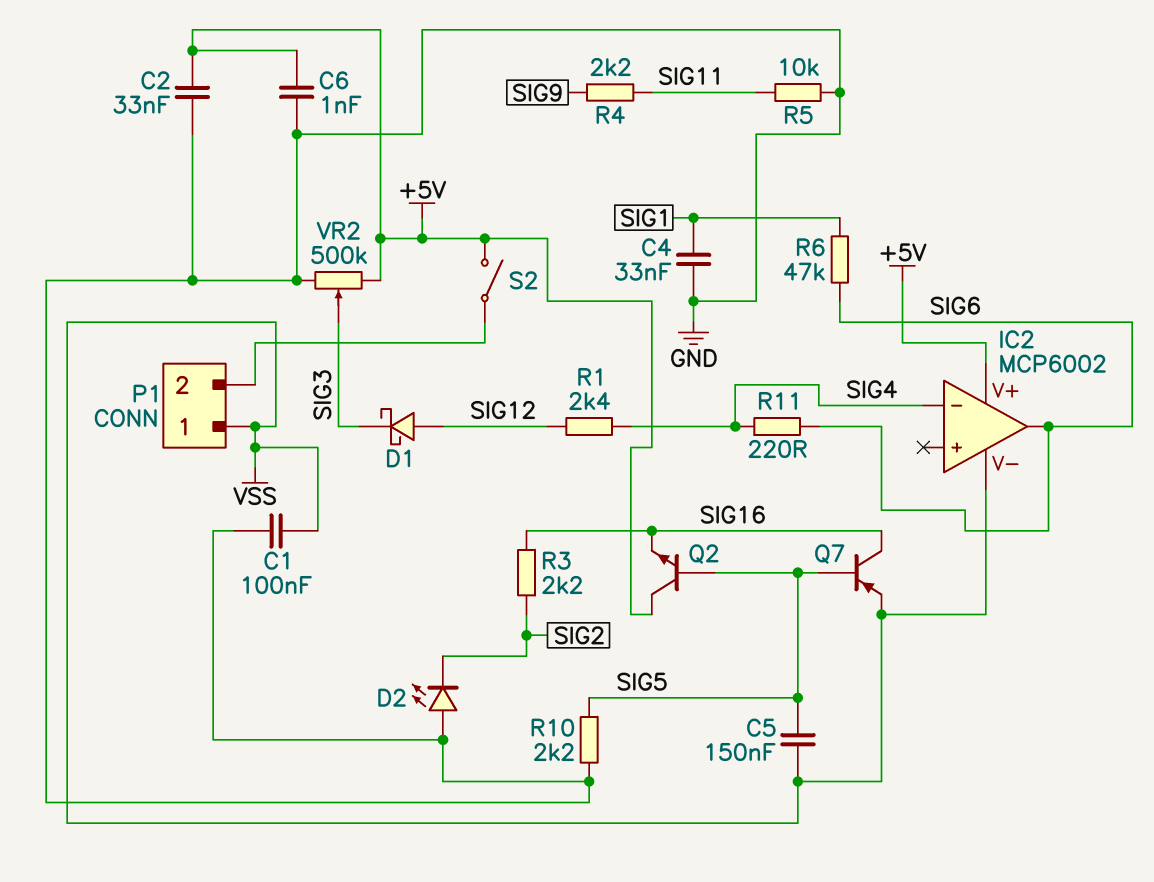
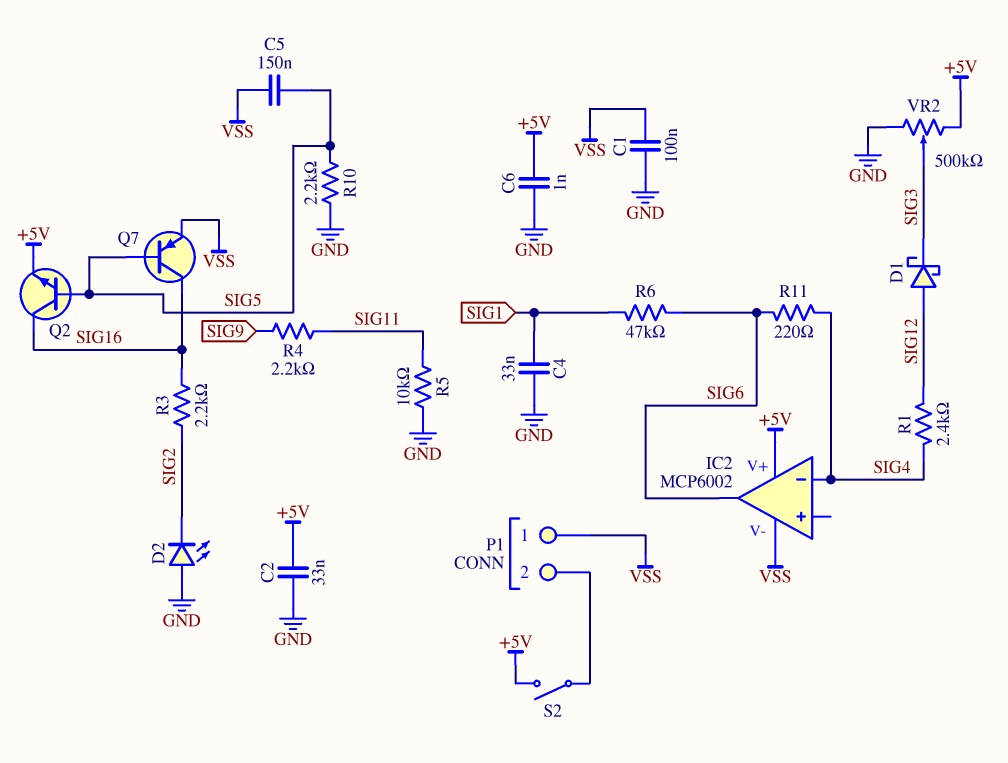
Q2: NPN (B SIG5, C +5V, E SIG16) -> NPN (B SIG5, C SIG16, E +5V)

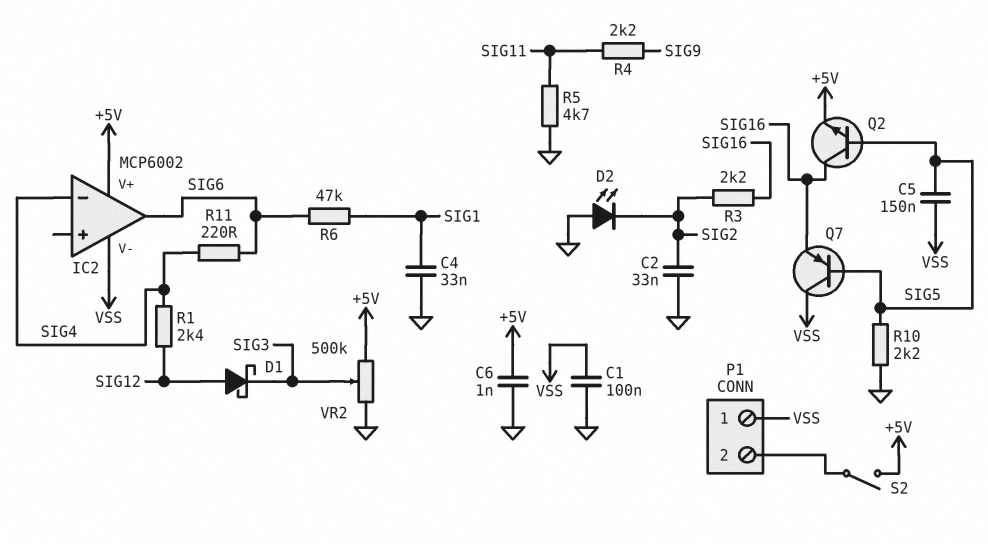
C2: 33nF (+5V, GND) -> 33nF (GND, SIG2)
Q7: PNP (B SIG5, C SIG16, E VSS) -> PNP (B SIG5, C VSS, E SIG16)
R5: 10k (GND, SIG11) -> 4.7k (GND, SIG11)

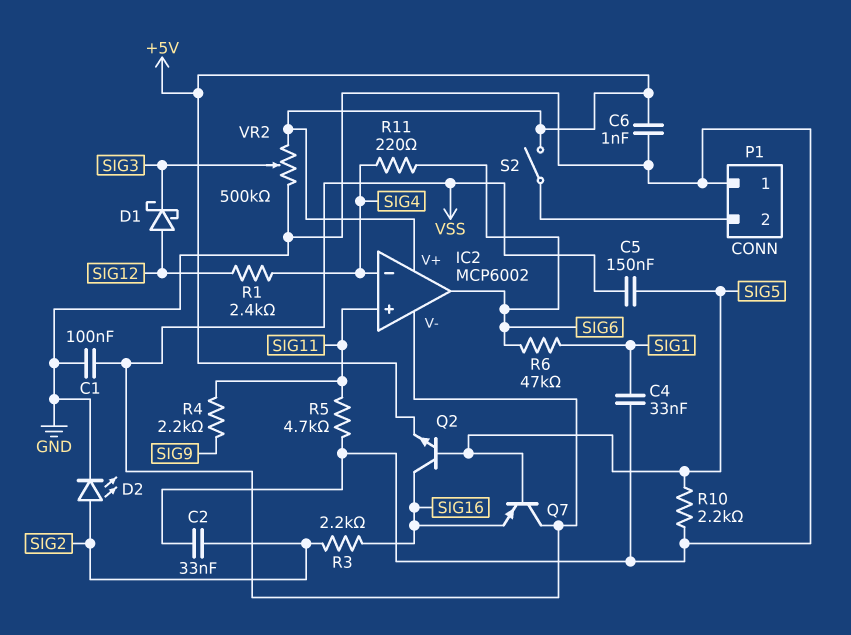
D2: LED (A GND, K SIG2) -> LED (A SIG2, K GND)
IC2 pin in+: none -> SIG11
P1 pin 1: VSS -> GND

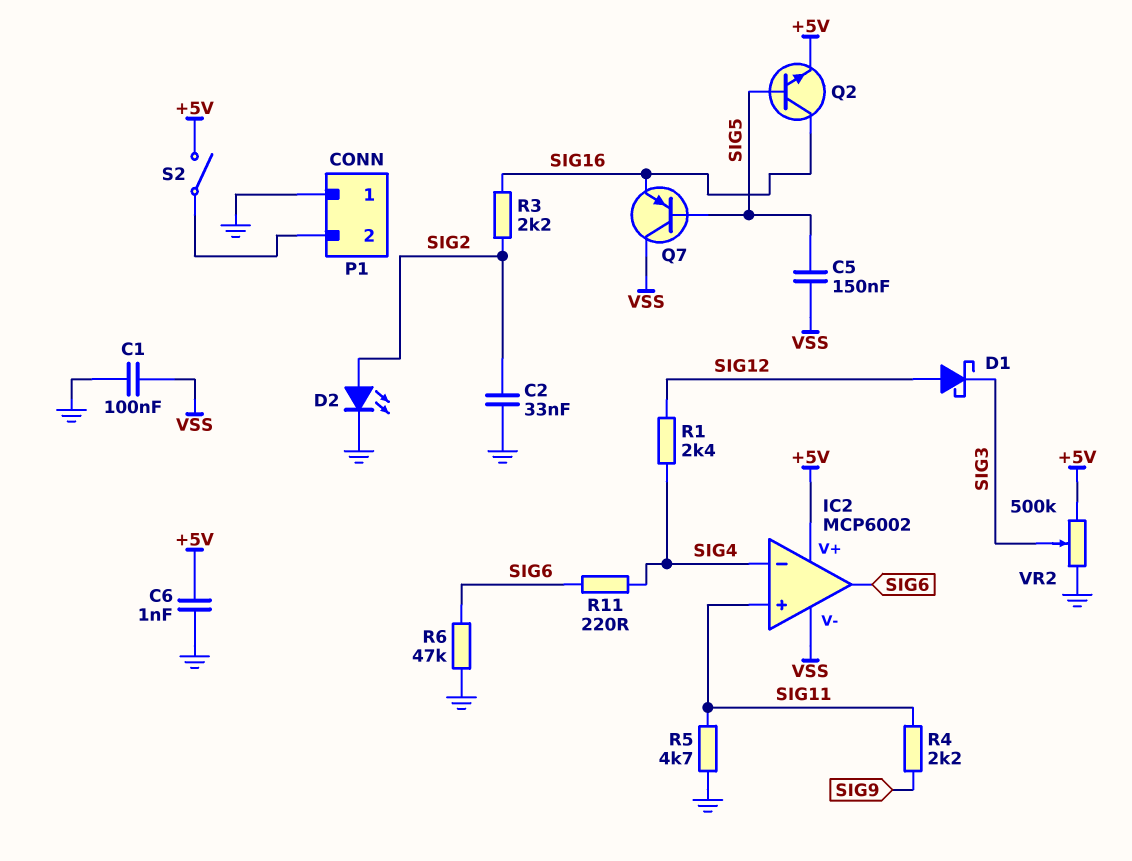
C4: 33nF (GND, SIG1) -> none
R6: 47k (SIG1, SIG6) -> 47k (GND, SIG6)
R10: 2.2k (GND, SIG5) -> none

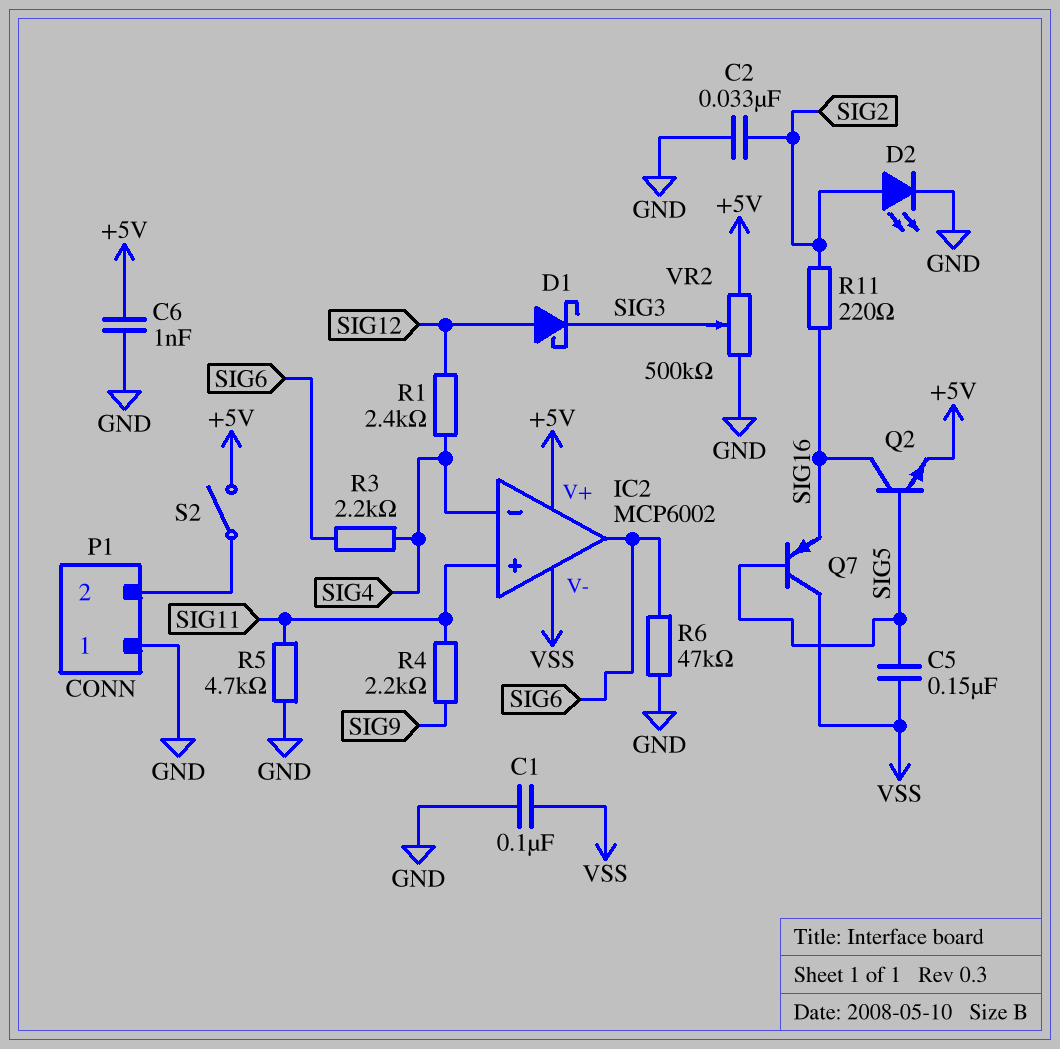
R3: 2.2k (SIG2, SIG16) -> 2.2k (SIG4, SIG6)
R11: 220 (SIG4, SIG6) -> 220 (SIG2, SIG16)

